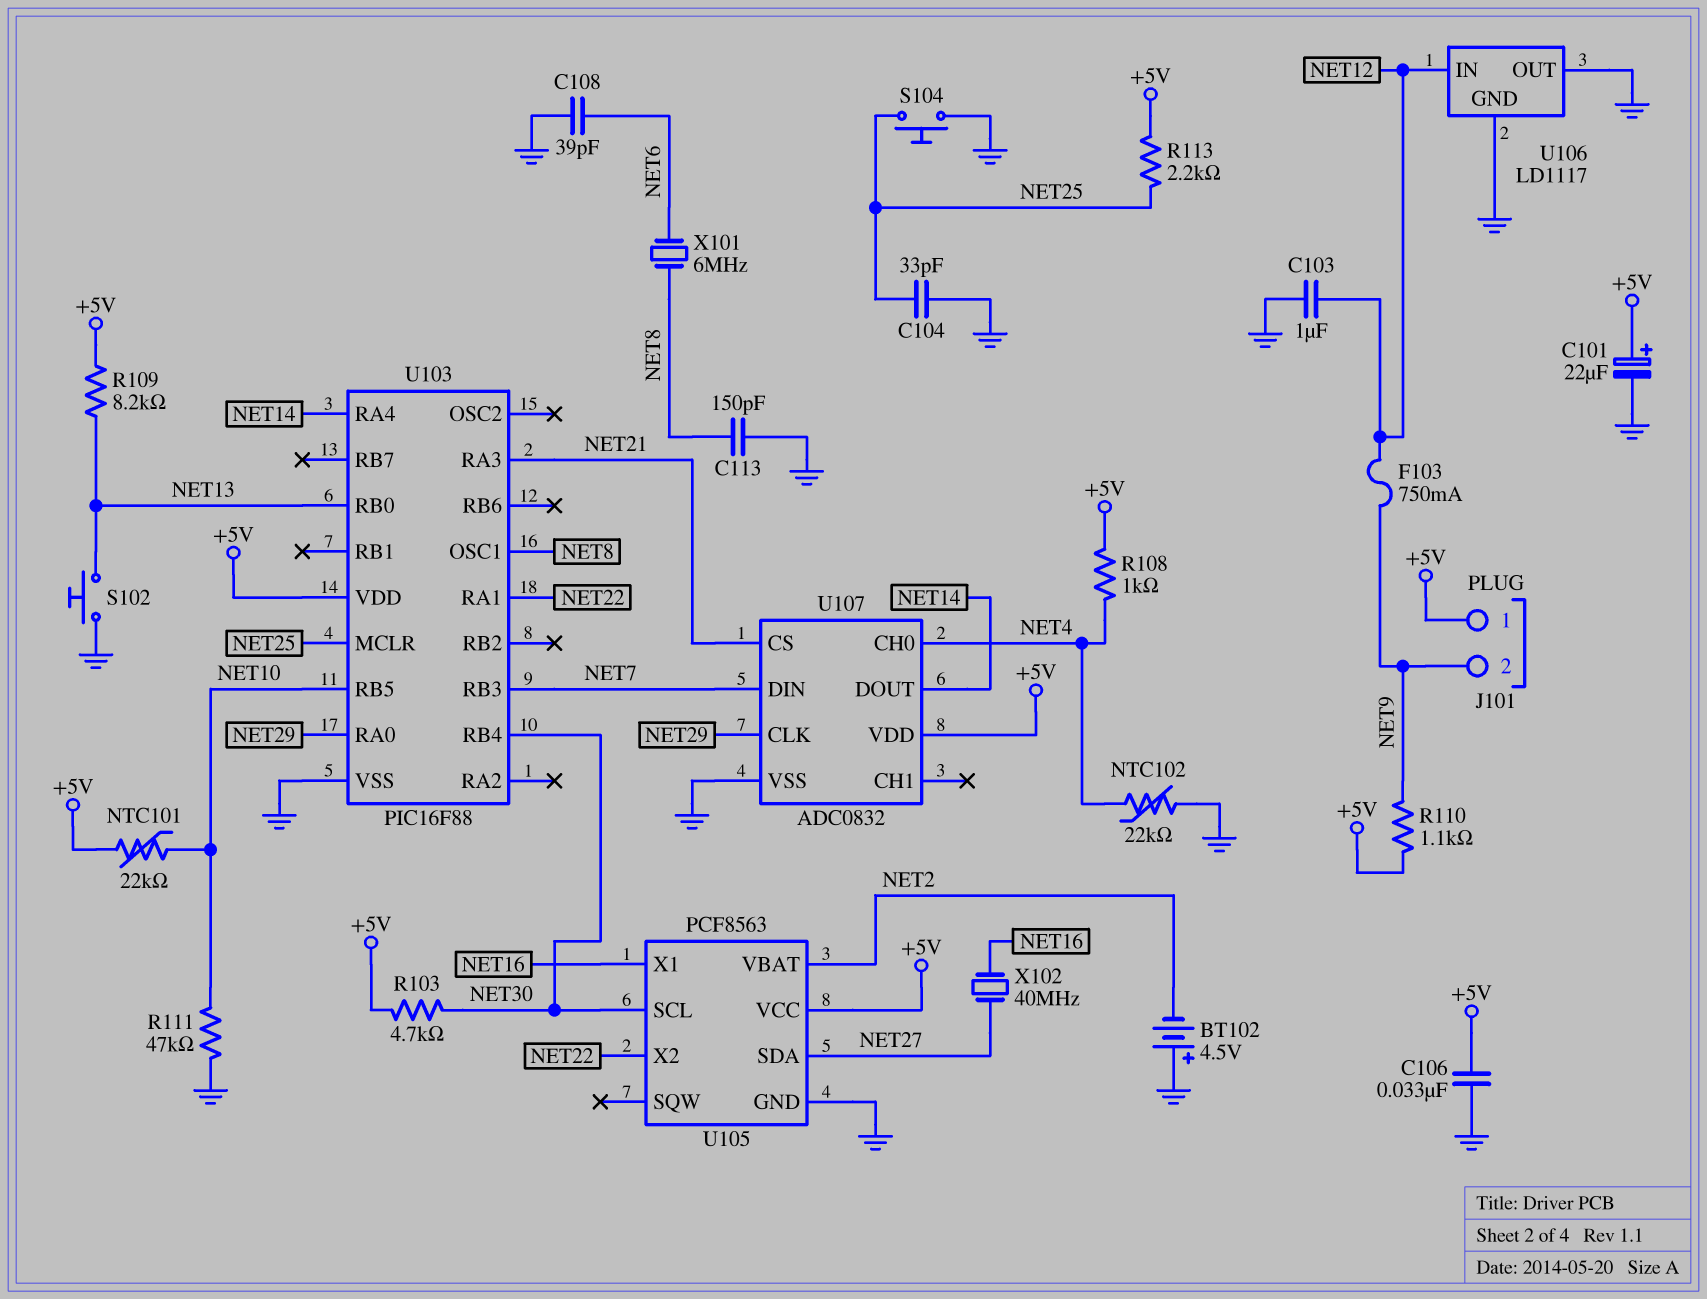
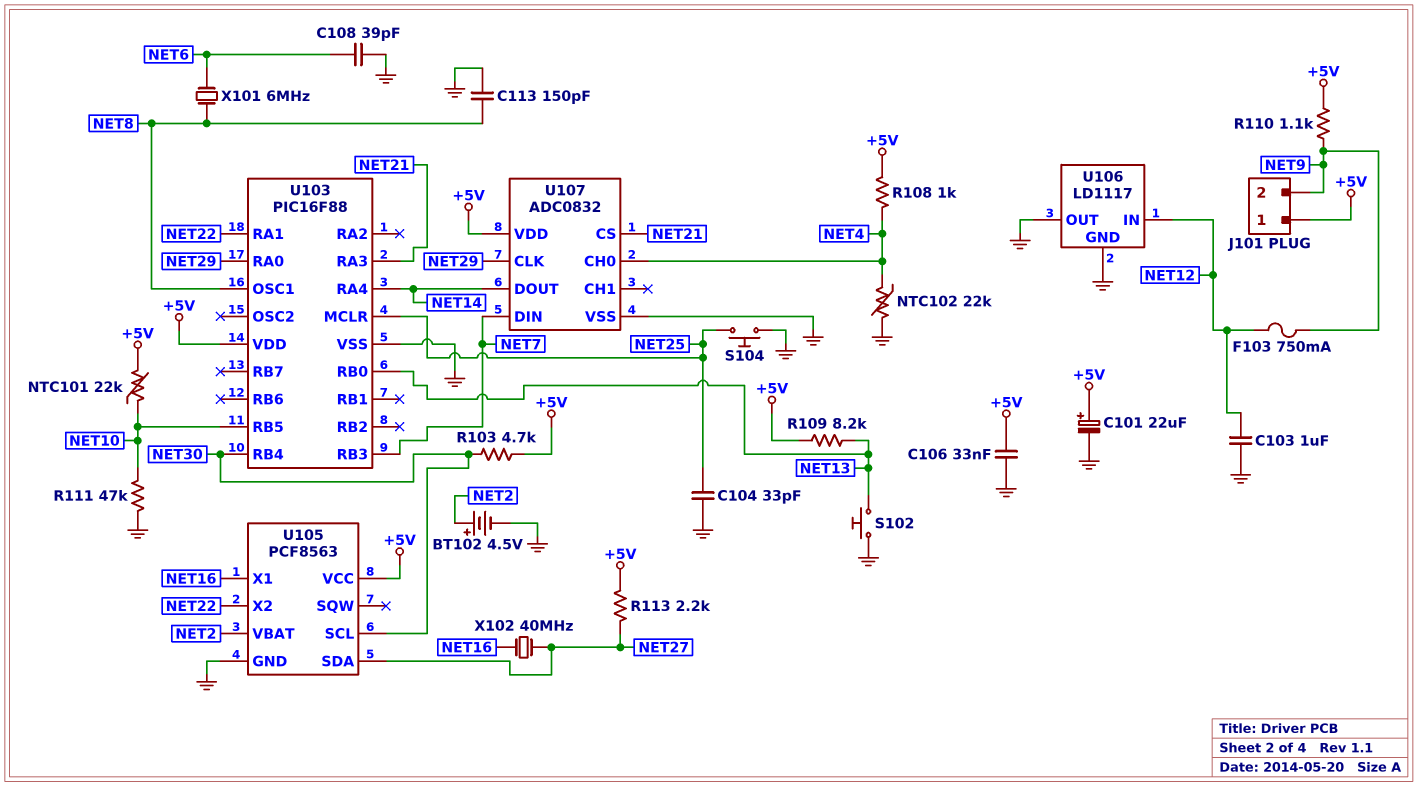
BT102: 4.5V (plus GND, minus NET2) -> 4.5V (plus NET2, minus GND)
R113: 2.2k (+5V, NET25) -> 2.2k (+5V, NET27)

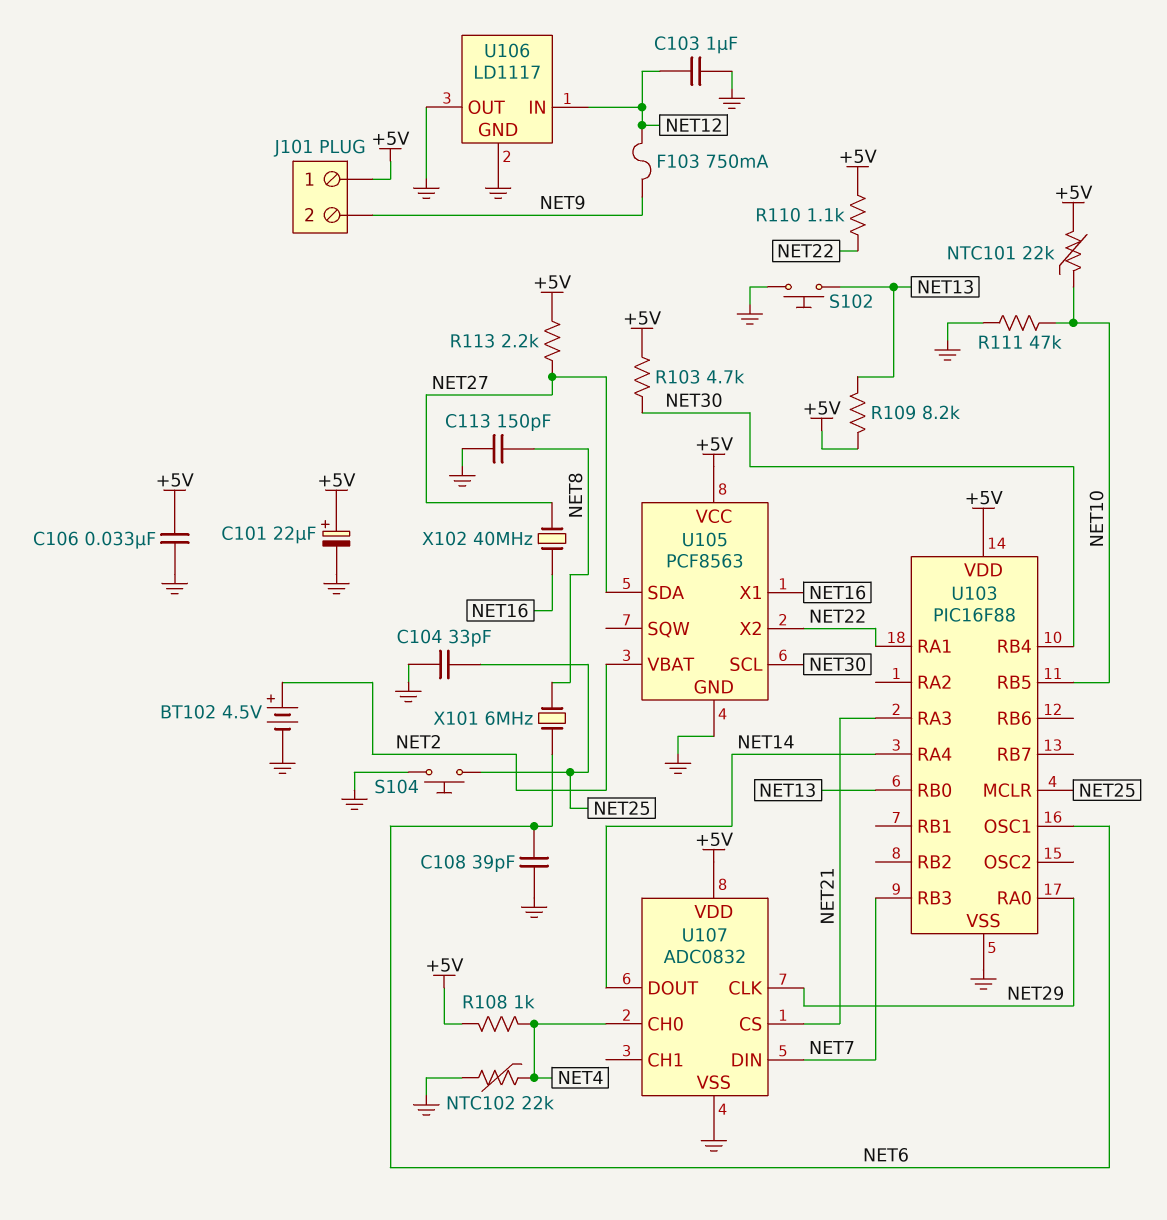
R110: 1.1k (+5V, NET9) -> 1.1k (+5V, NET22)
U103 pin OSC1: NET8 -> NET6

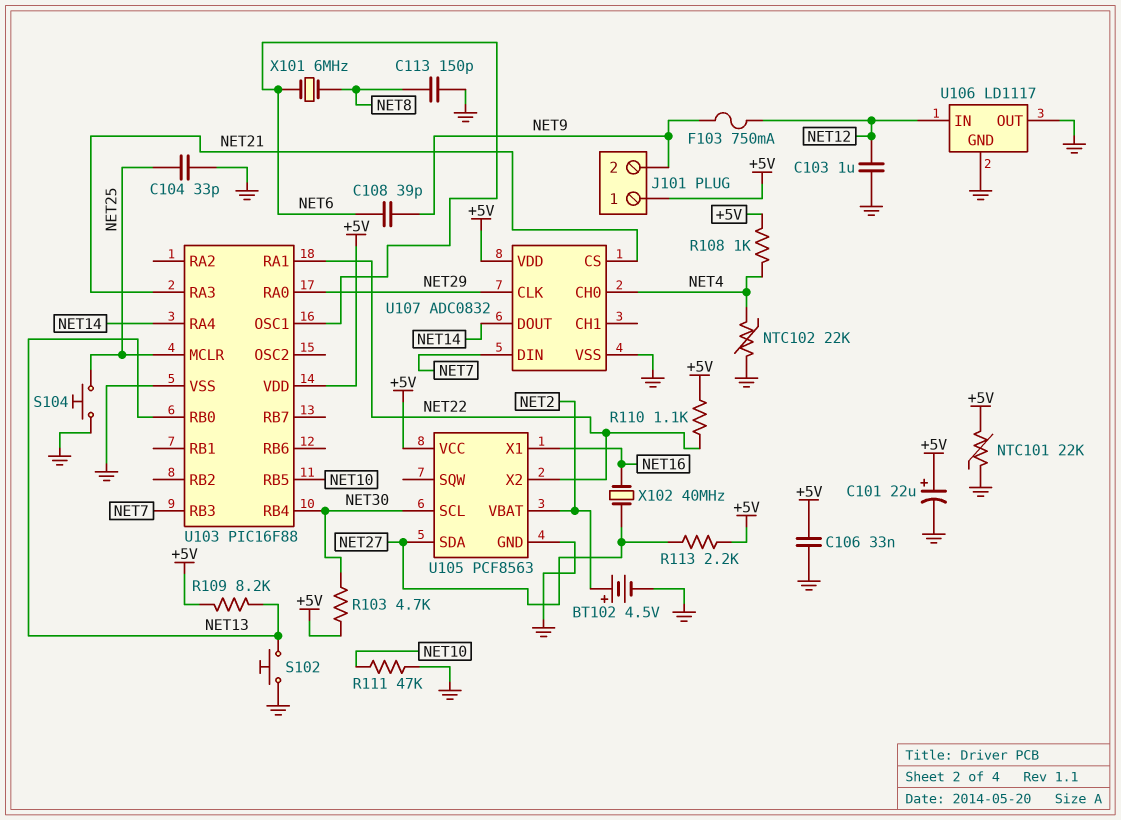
C108: 39pF (GND, NET6) -> 39pF (NET6, NET9)
NTC101: 22k (+5V, NET10) -> 22k (+5V, GND)

